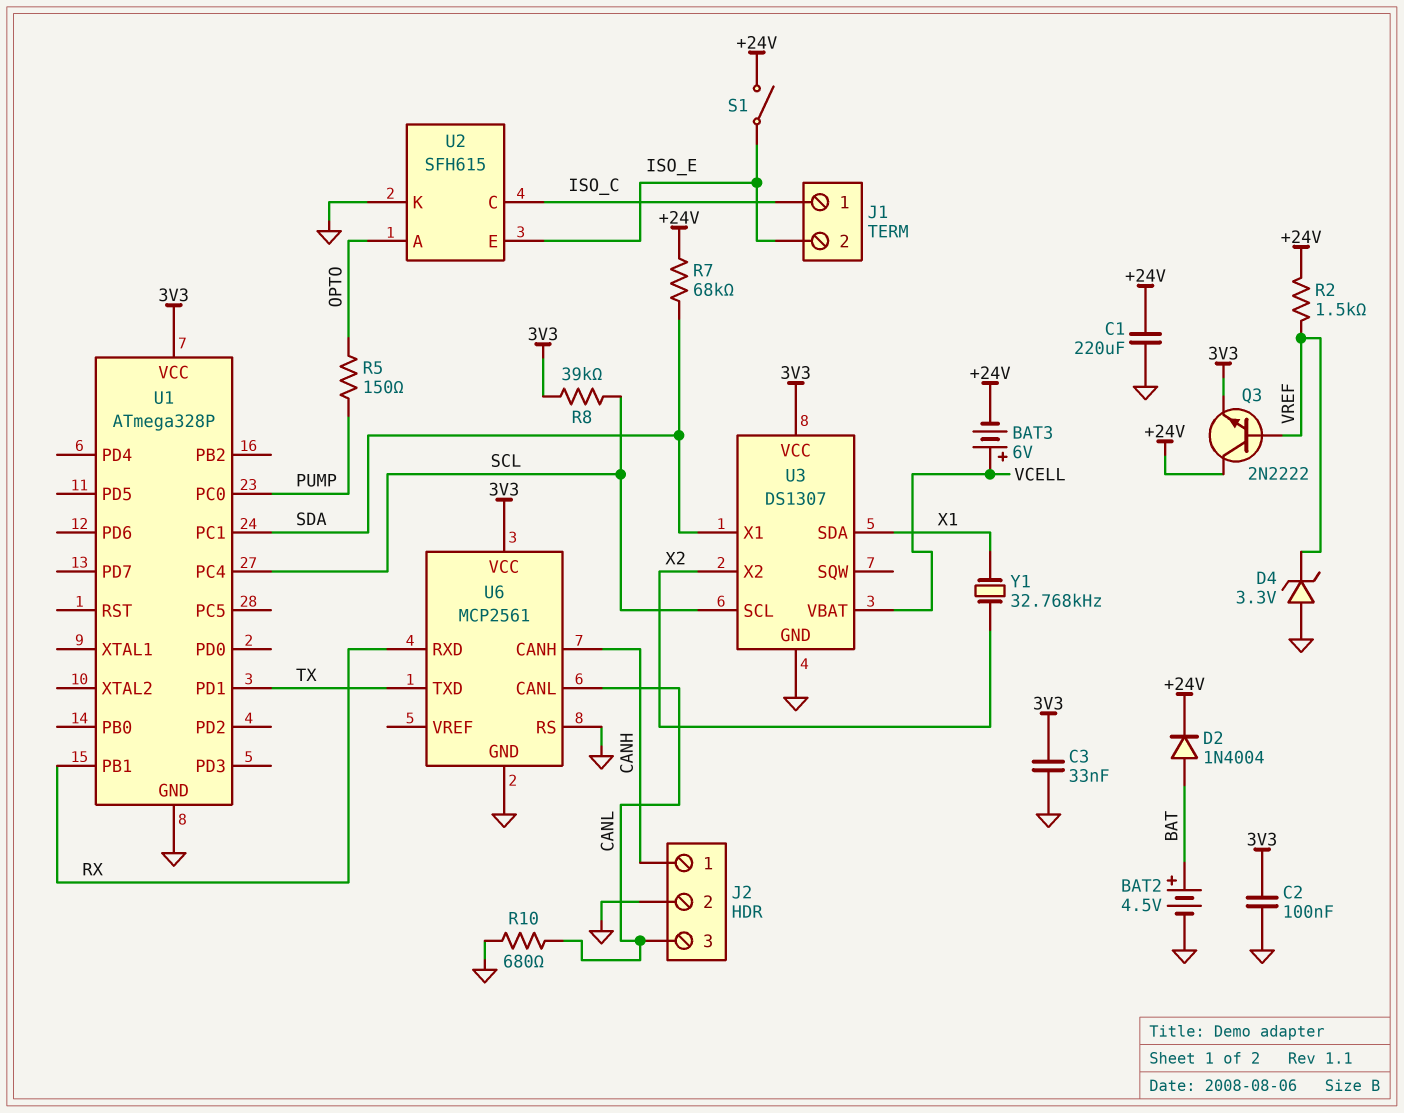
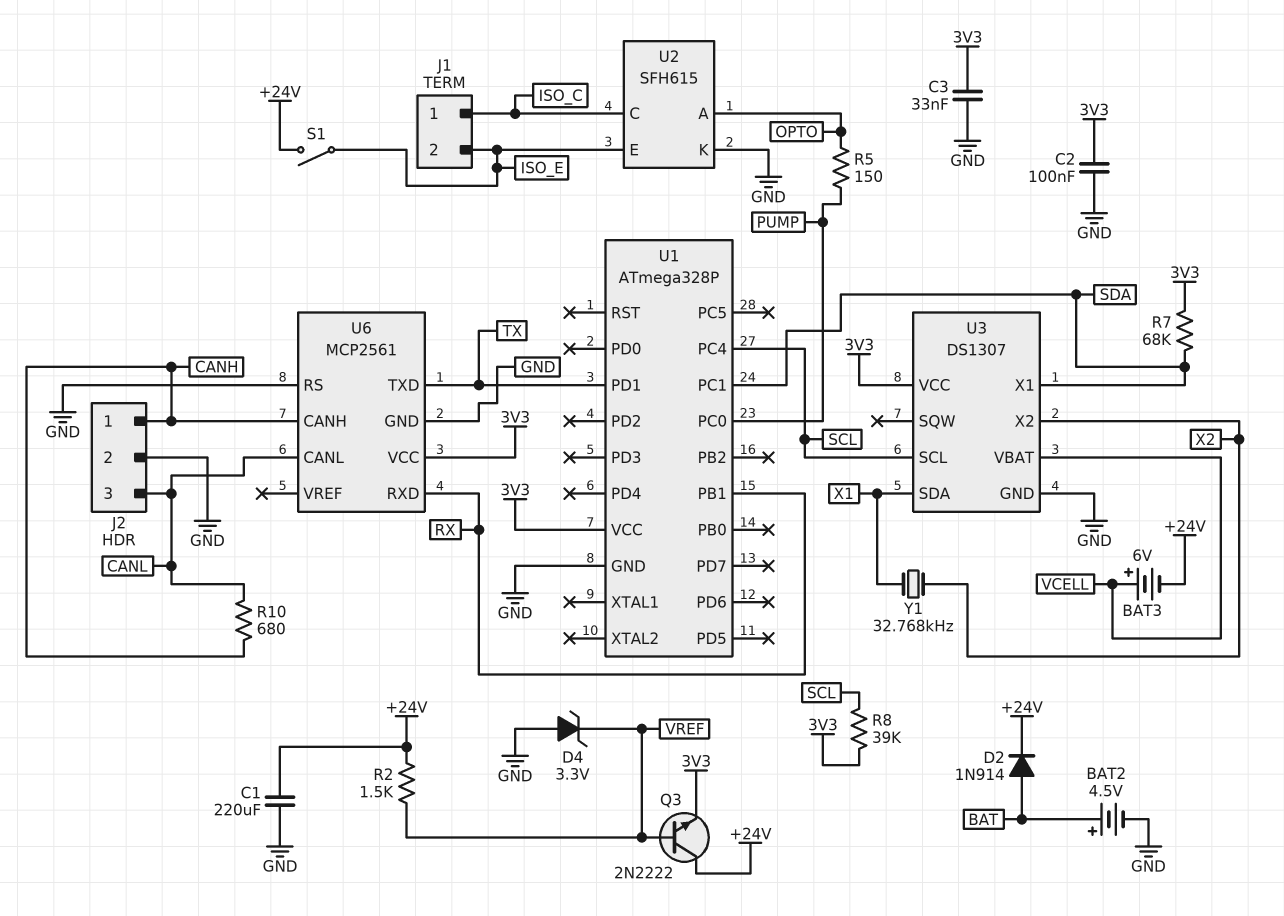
D2: diode 1N4004 (A BAT, K +24V) -> diode 1N914 (A BAT, K +24V)
R7: 68k (+24V, SDA) -> 68k (3V3, SDA)
R10: 680 (CANL, GND) -> 680 (CANH, CANL)

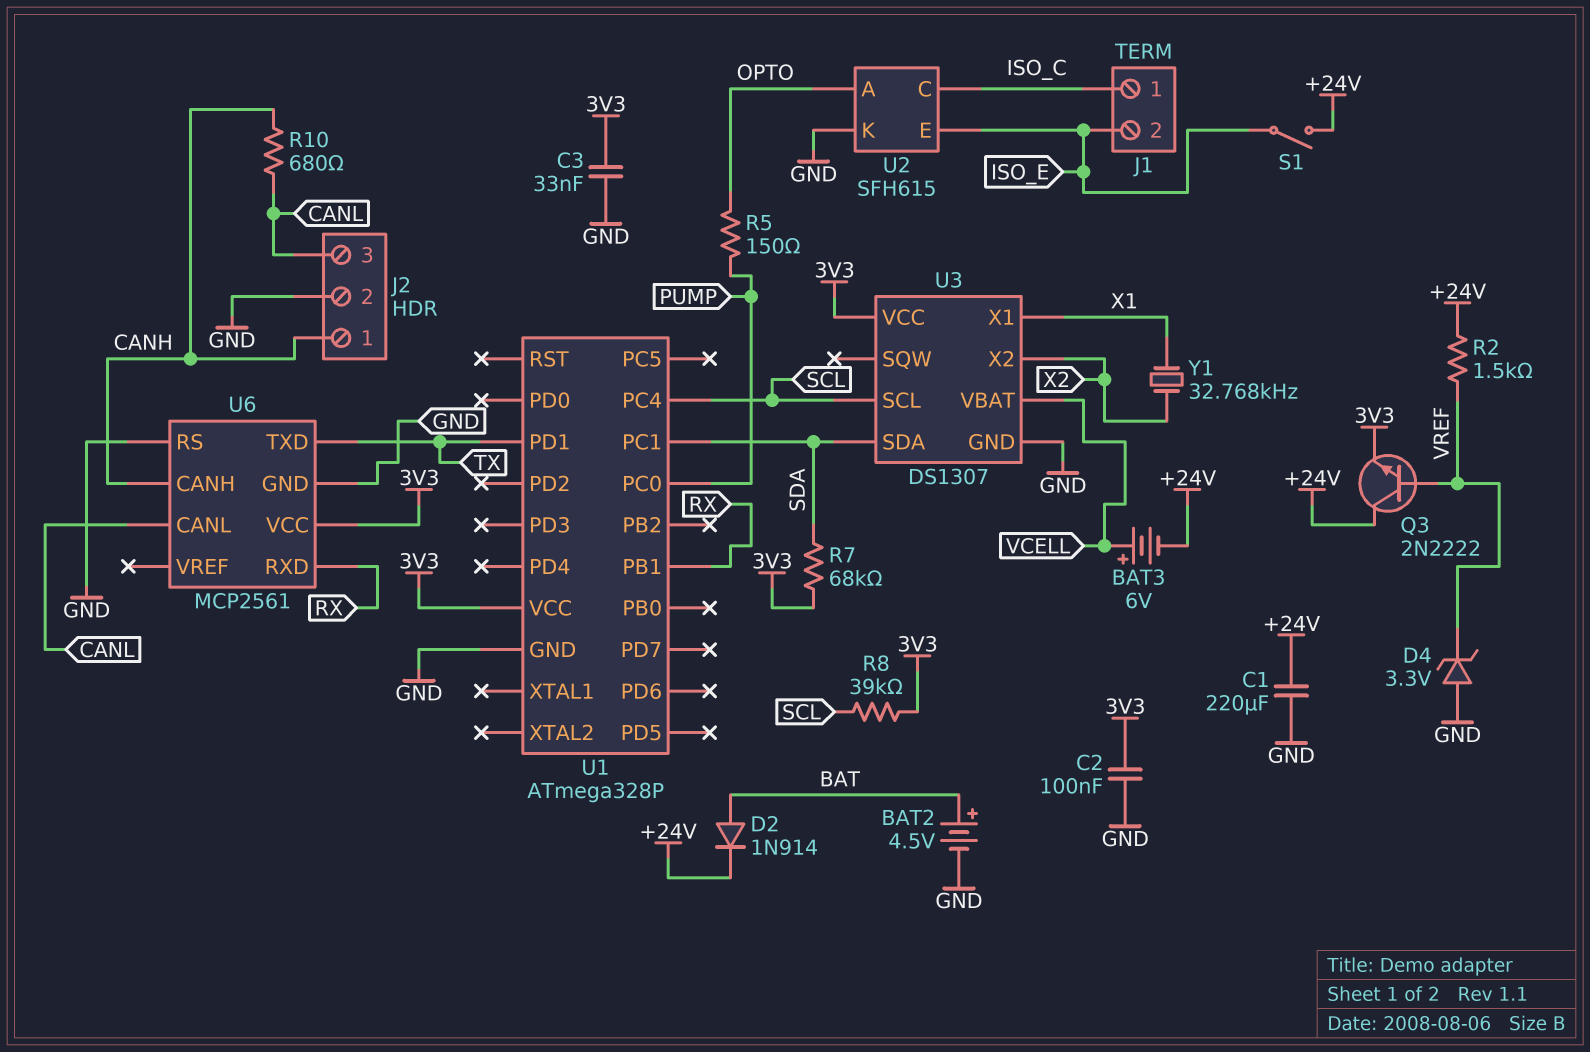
U3 pin SDA: X1 -> SDA
U3 pin X1: SDA -> X1

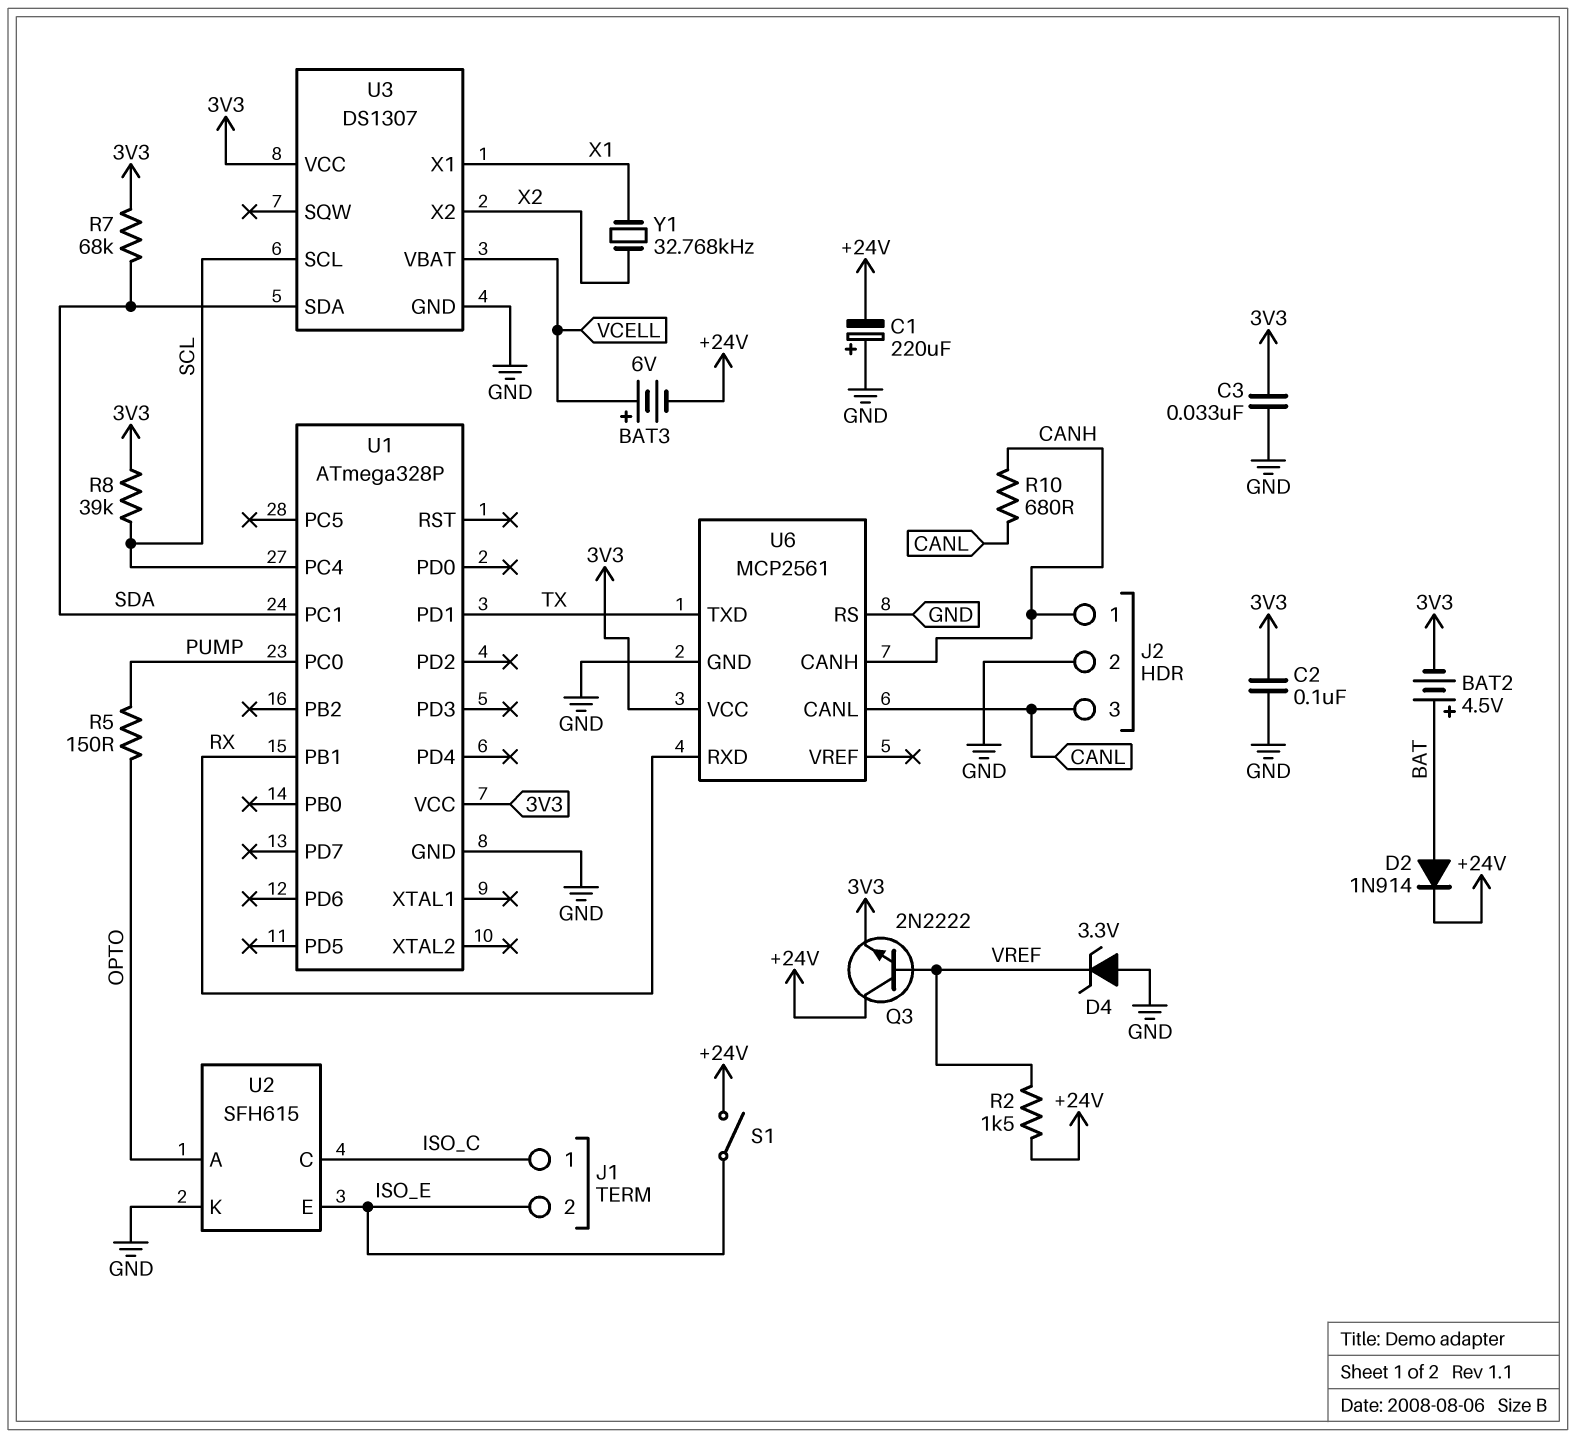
BAT2: 4.5V (plus BAT, minus GND) -> 4.5V (plus BAT, minus 3V3)
C1: 220uF (+24V, GND) -> 220uF (plus GND, minus +24V)

